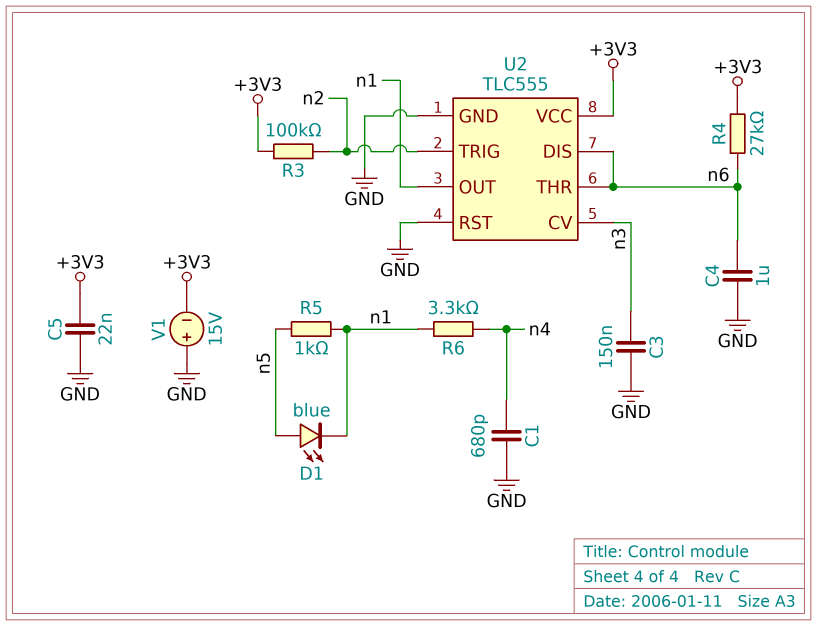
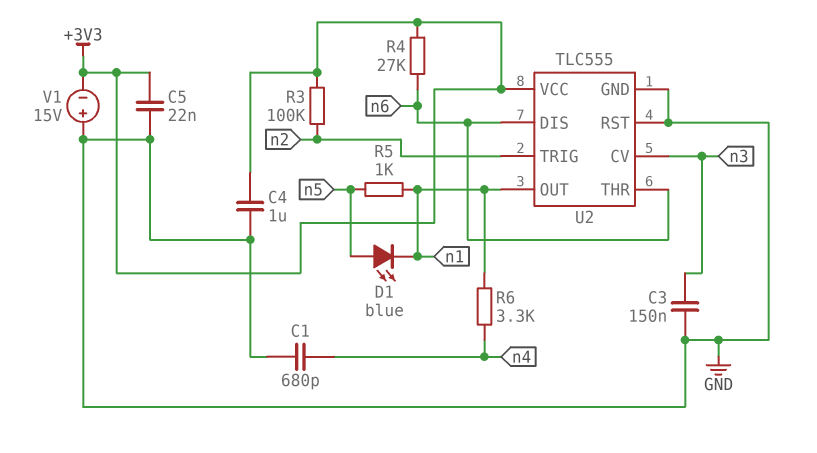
C4: 1uF (GND, n6) -> 1uF (+3V3, GND)

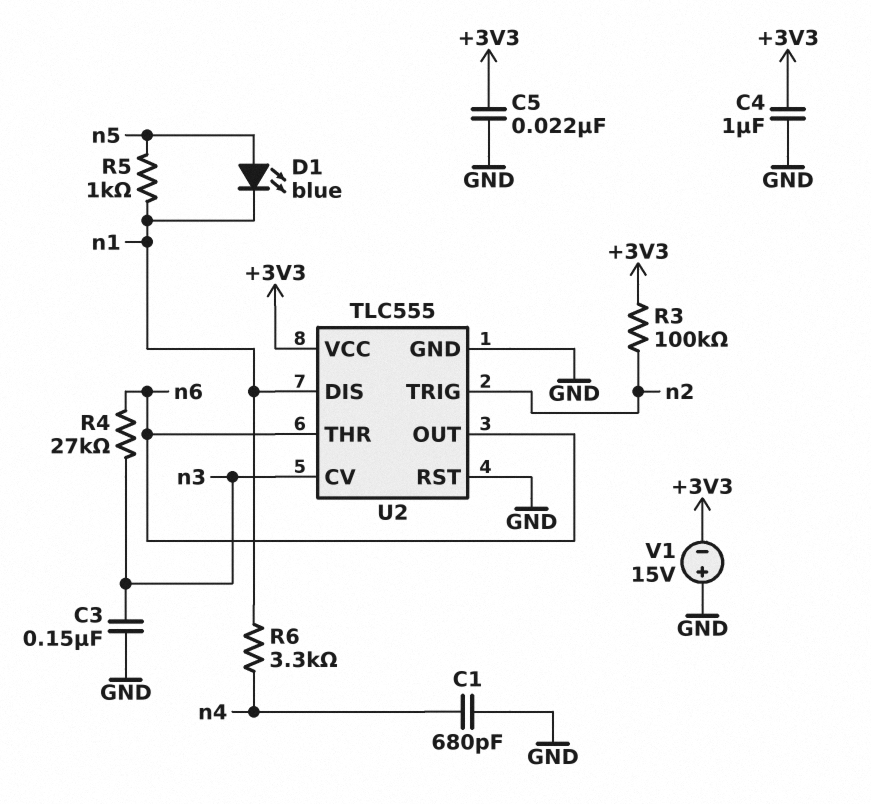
R4: 27k (+3V3, n6) -> 27k (n3, n6)
U2 pin DIS: n6 -> n1
U2 pin OUT: n1 -> n6

